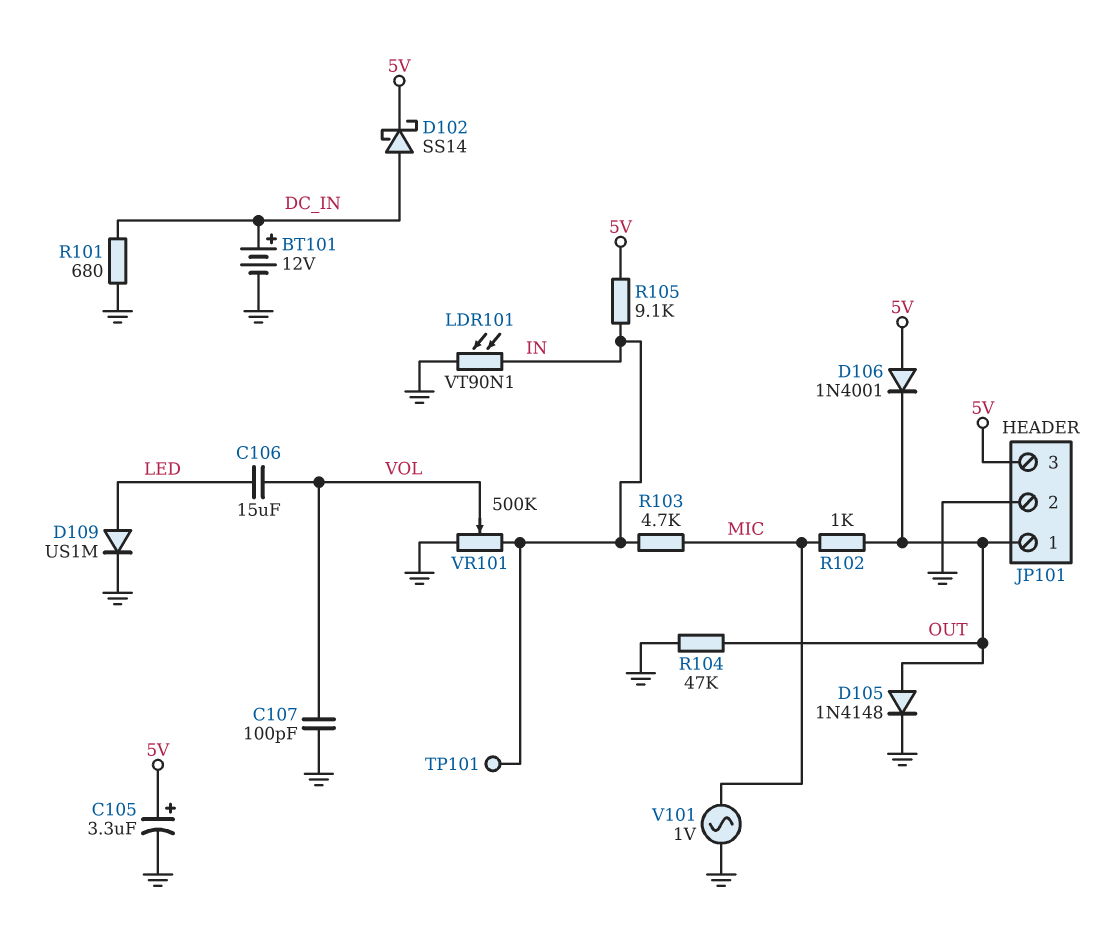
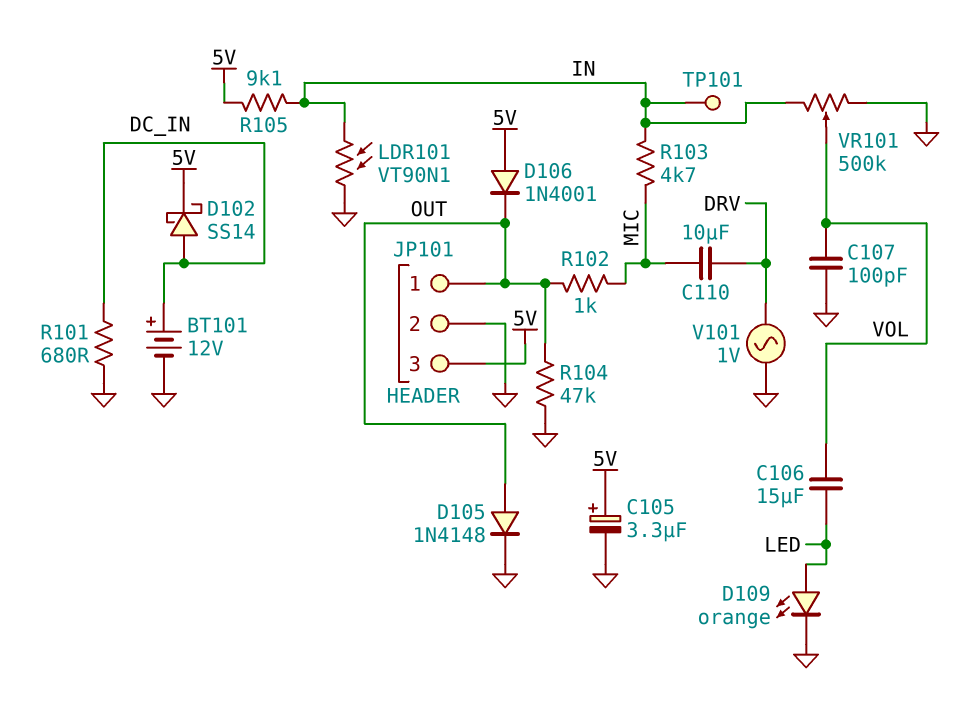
C110: none -> 10uF (DRV, MIC)
D109: diode US1M (A LED, K GND) -> LED orange (A LED, K GND)
V101: AC 1V (GND, MIC) -> AC 1V (DRV, GND)

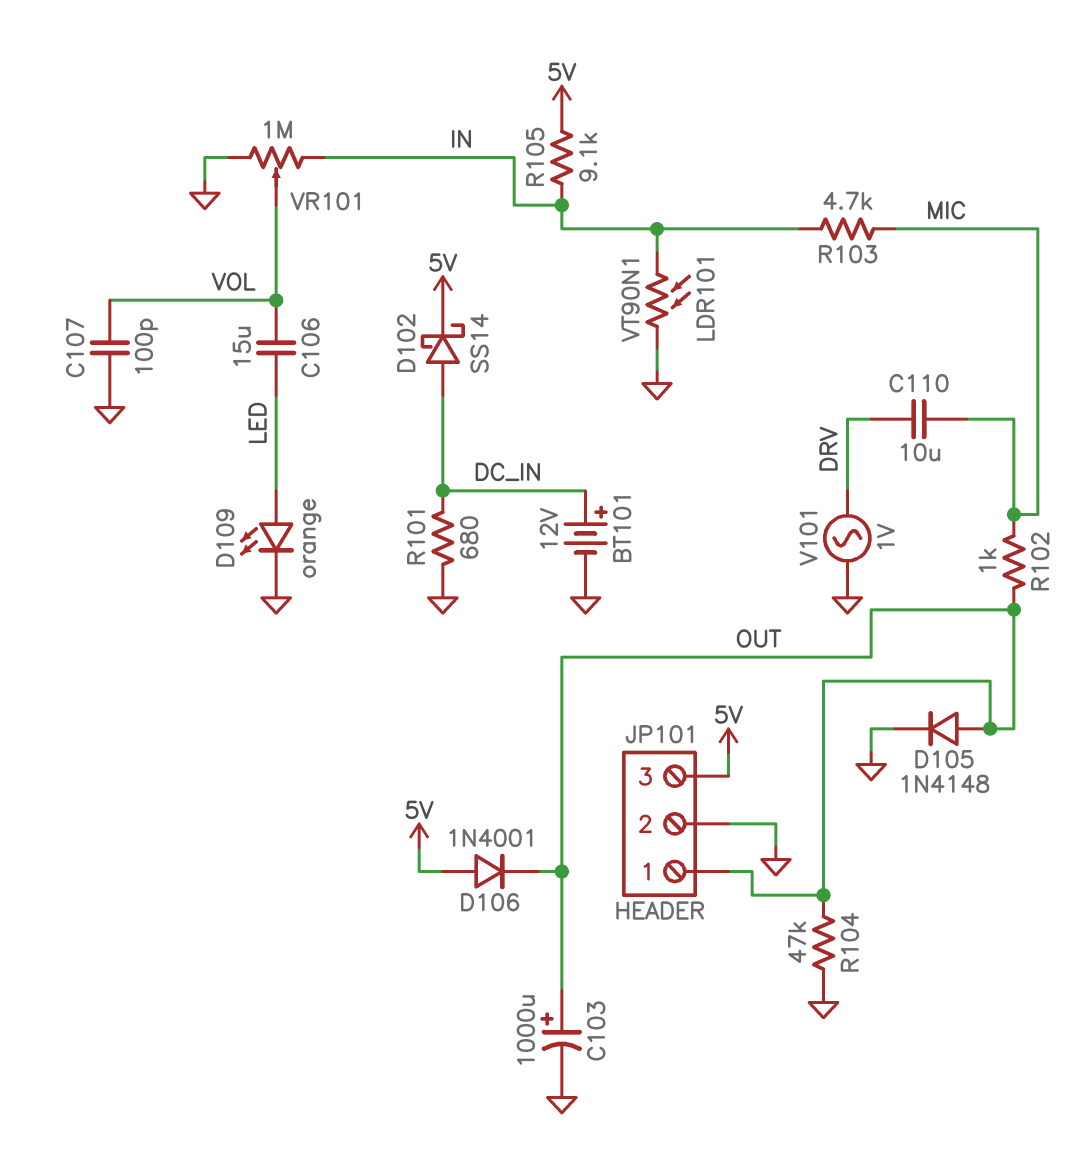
C103: none -> 1000uF (plus OUT, minus GND)
C105: 3.3uF (plus 5V, minus GND) -> none
TP101: test point (IN) -> none
VR101: 500k (GND, IN, wiper VOL) -> 1M (GND, IN, wiper VOL)

